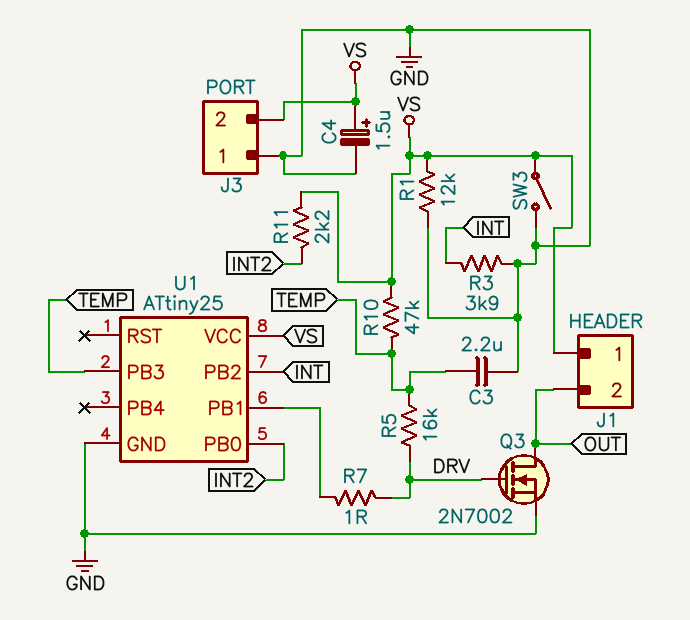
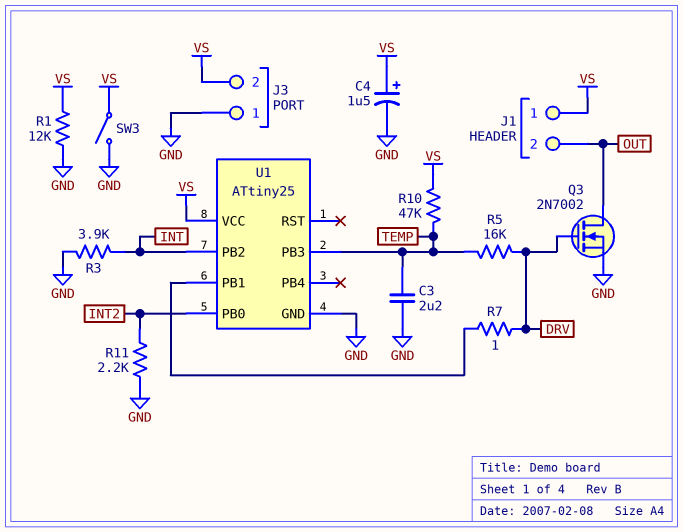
R11: 2.2k (INT2, VS) -> 2.2k (GND, INT2)

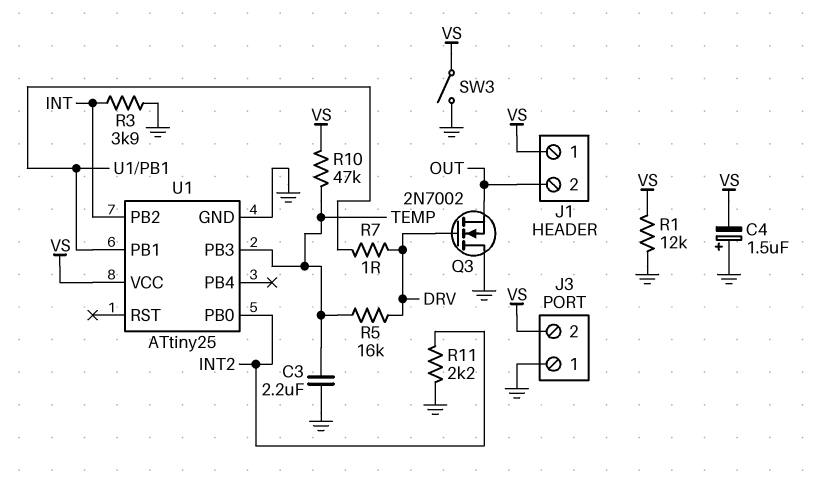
C4: 1.5uF (plus VS, minus GND) -> 1.5uF (plus GND, minus VS)
Q3: NMOS 2N7002 (G DRV, D OUT, S GND) -> NMOS 2N7002 (G DRV, D GND, S OUT)

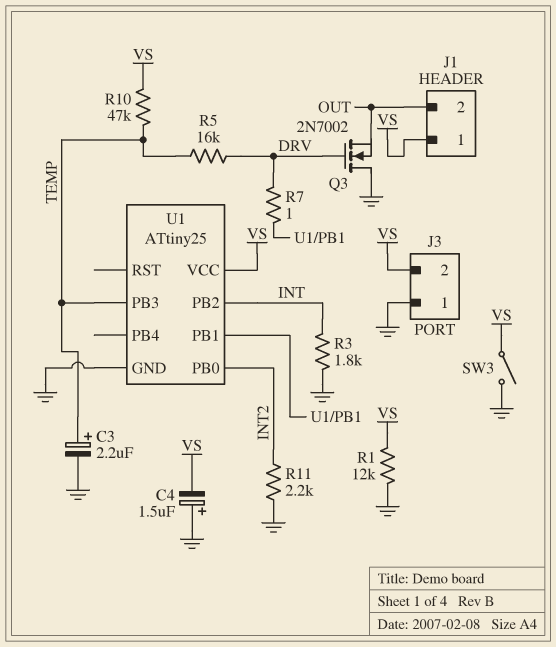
C3: 2.2uF (GND, TEMP) -> 2.2uF (plus TEMP, minus GND)
R3: 3.9k (GND, INT) -> 1.8k (GND, INT)

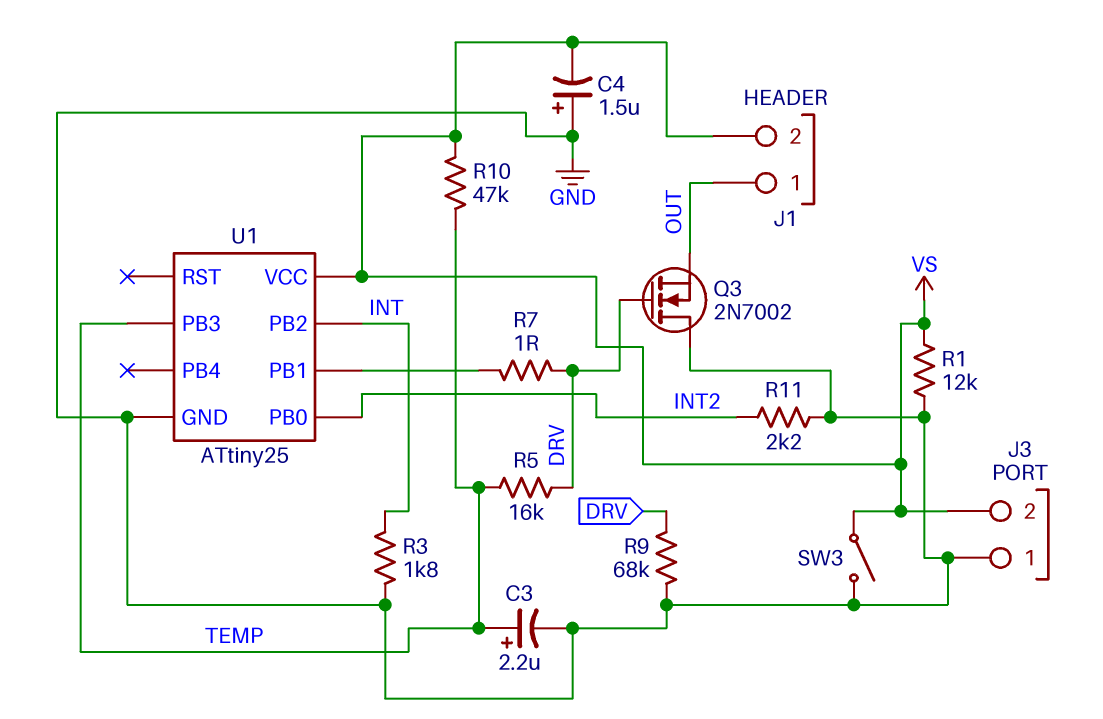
J1 pin 1: VS -> OUT
J1 pin 2: OUT -> VS
R9: none -> 68k (DRV, GND)

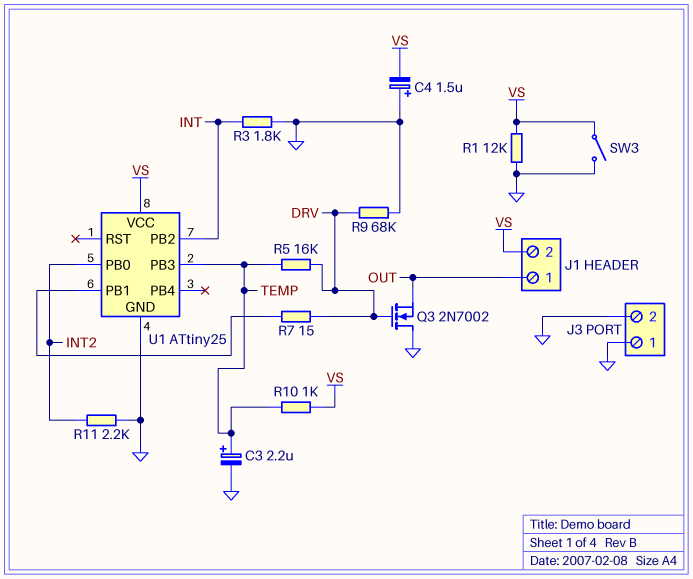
J3 pin 2: VS -> GND
R7: 1 (DRV, U1/PB1) -> 15 (DRV, U1/PB1)
R10: 47k (TEMP, VS) -> 1k (TEMP, VS)

